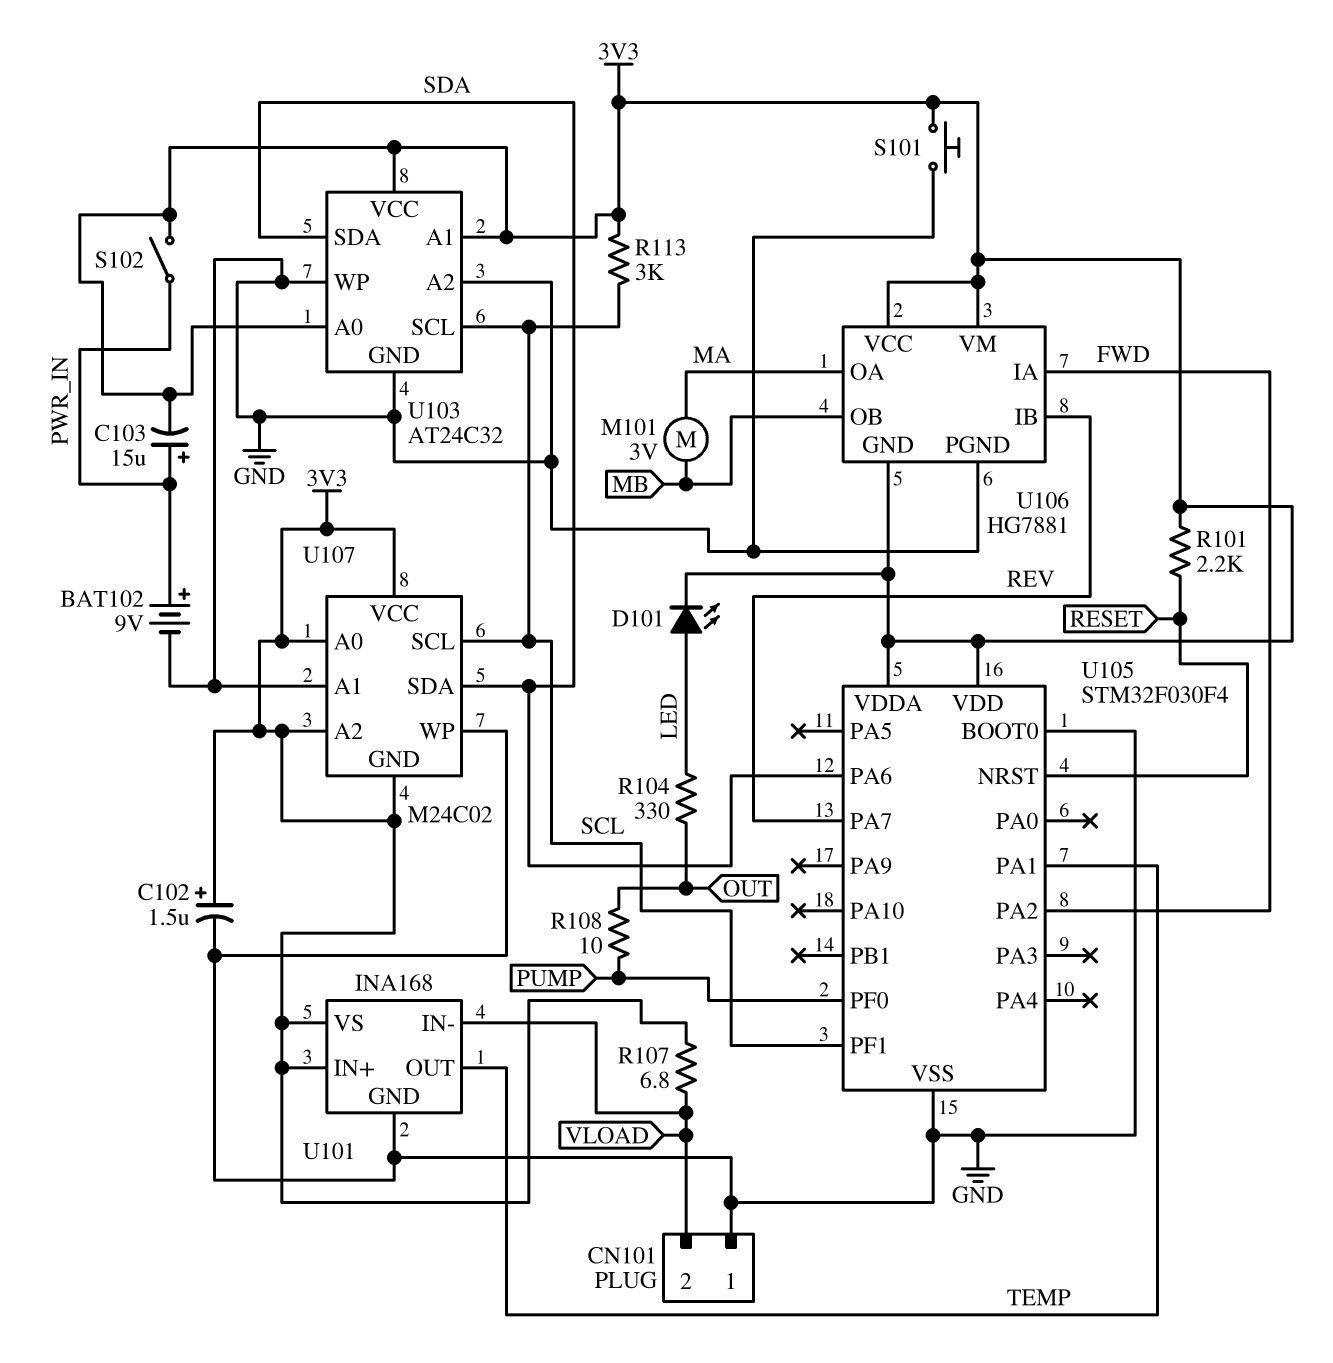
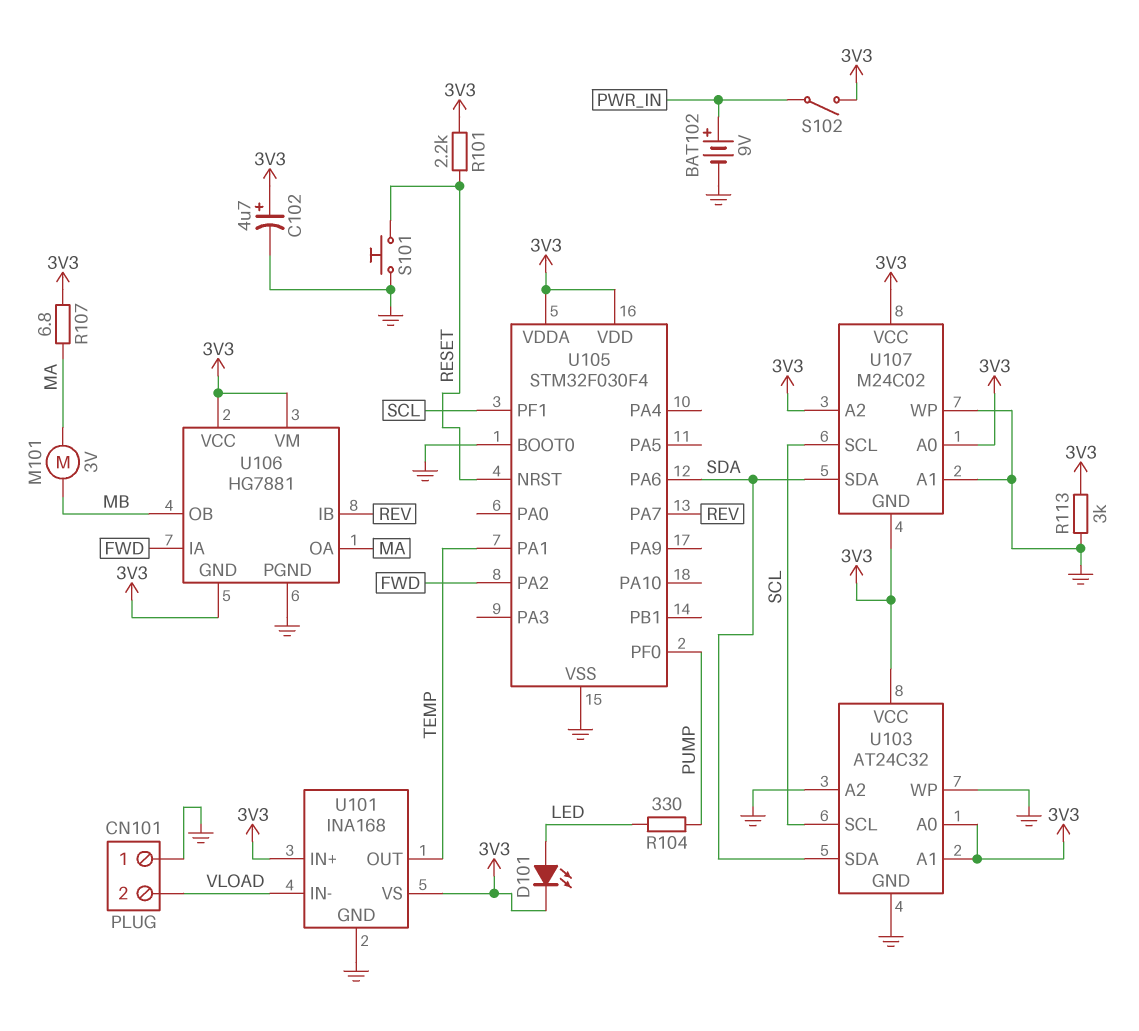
C102: 1.5uF (plus 3V3, minus GND) -> 4.7uF (plus 3V3, minus GND)
C103: 15uF (plus PWR_IN, minus 3V3) -> none
R104: 330 (LED, OUT) -> 330 (LED, PUMP)
R107: 6.8 (3V3, VLOAD) -> 6.8 (3V3, MA)
R108: 10 (OUT, PUMP) -> none
R113: 3k (3V3, SCL) -> 3k (3V3, GND)
S101: button (3V3, GND) -> button (GND, RESET)

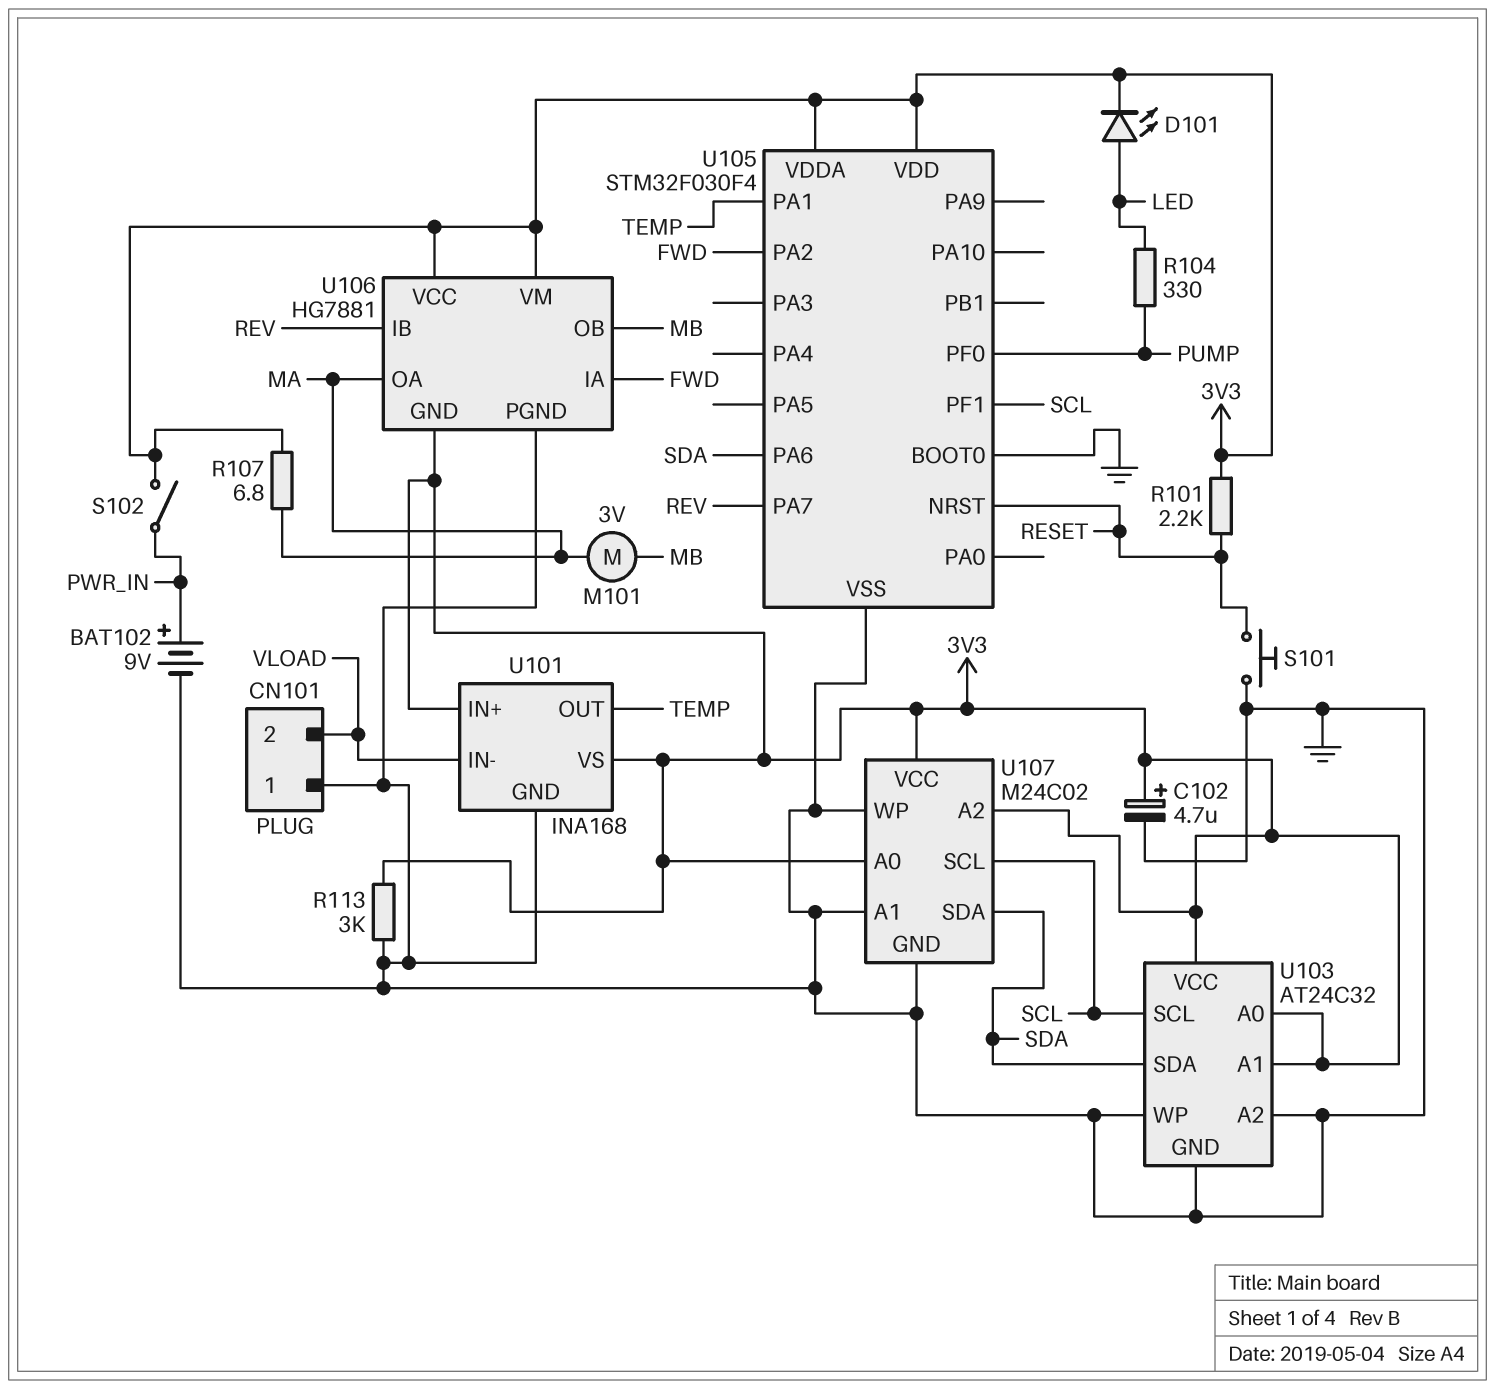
U107 pin GND: 3V3 -> GND

